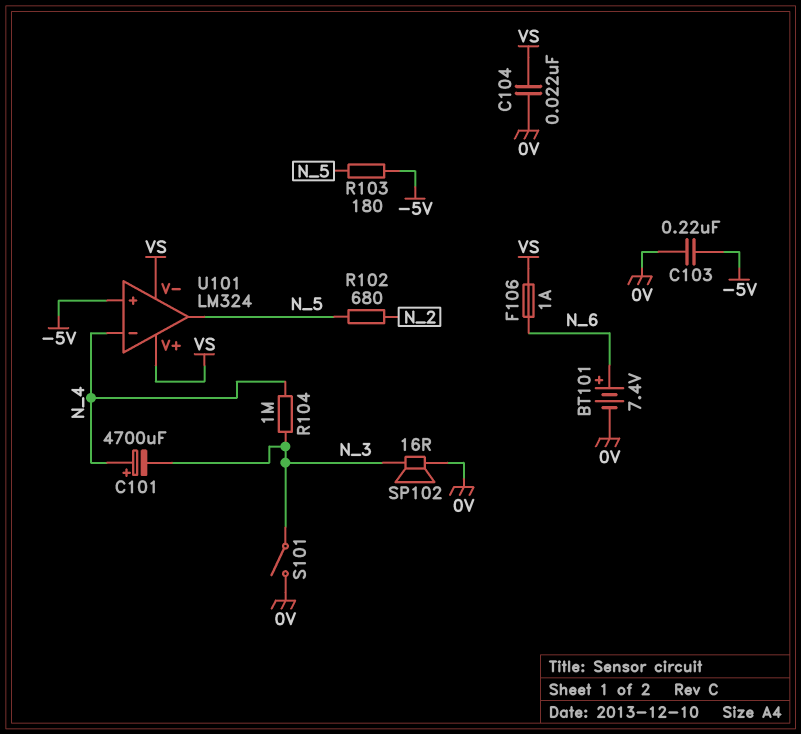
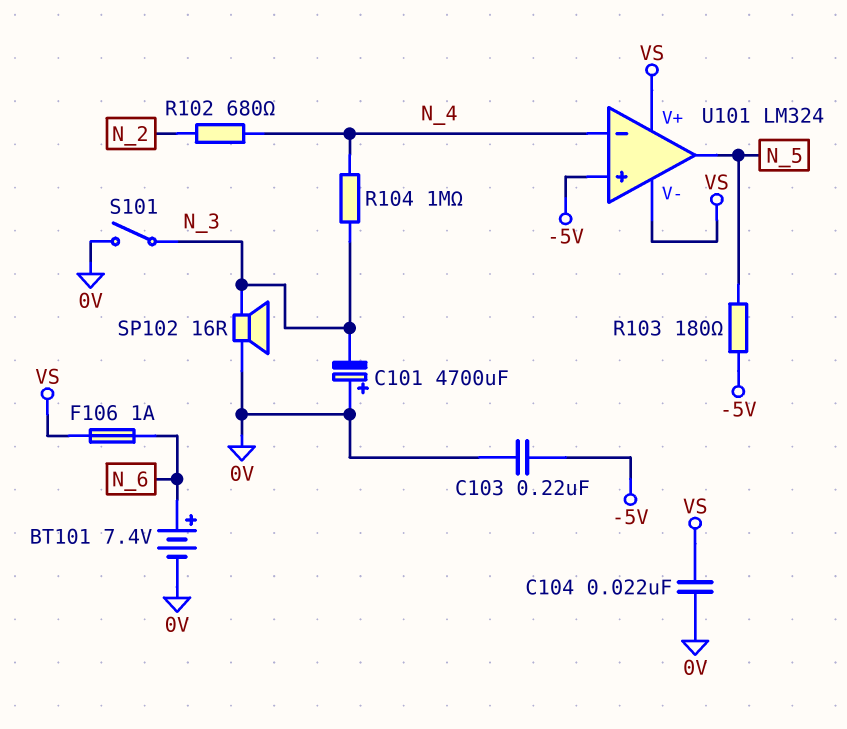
C101: 4700uF (plus N_4, minus N_3) -> 4700uF (plus 0V, minus N_3)
R102: 680 (N_2, N_5) -> 680 (N_2, N_4)

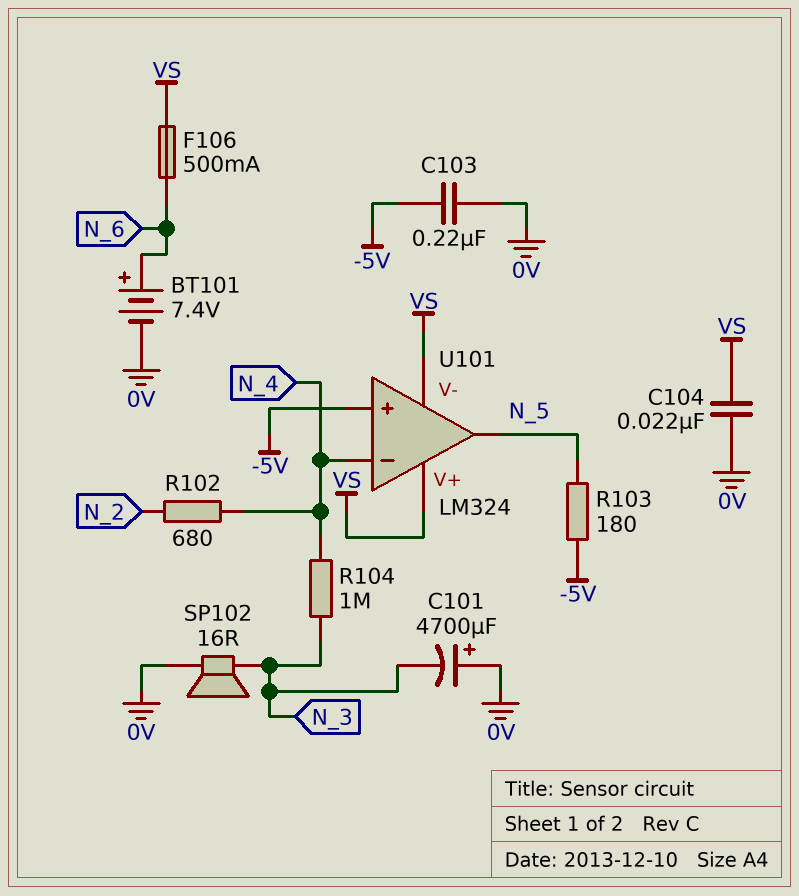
F106: 1A (N_6, VS) -> 500mA (N_6, VS)
S101: switch (0V, N_3) -> none

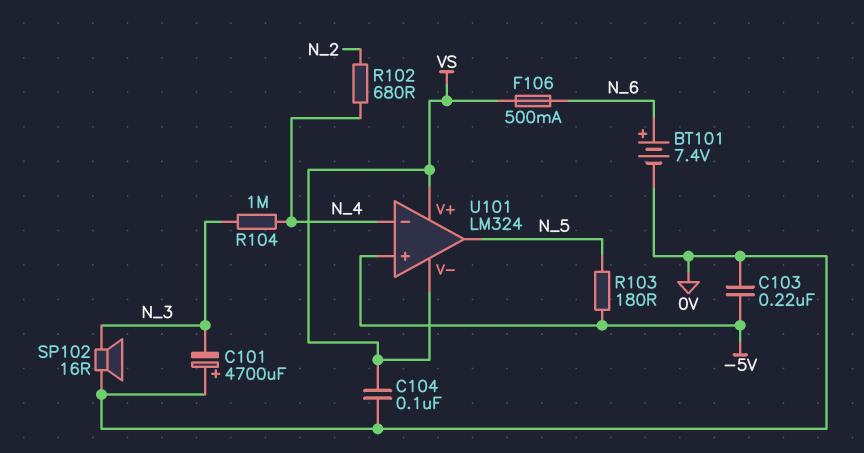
C104: 22nF (0V, VS) -> 100nF (0V, VS)

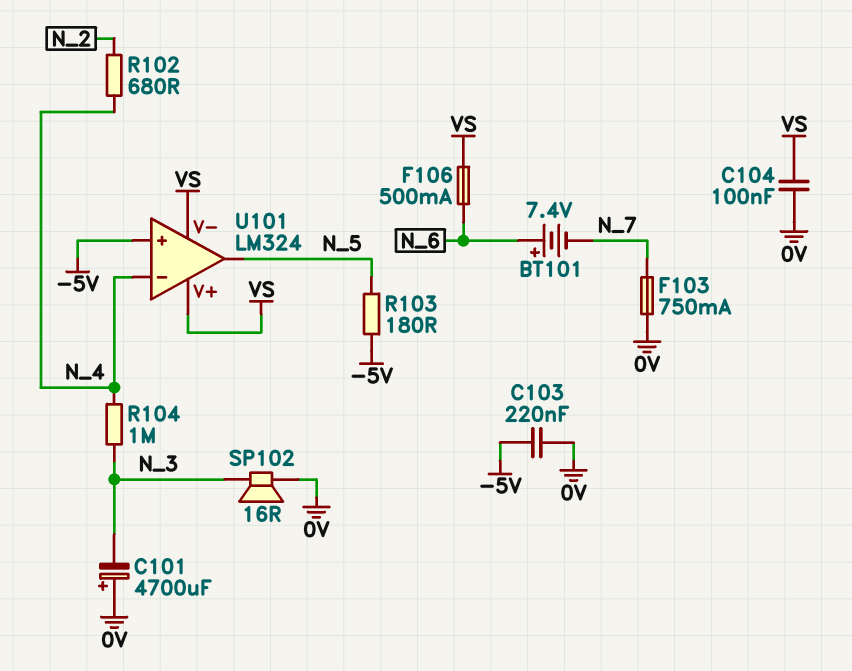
BT101: 7.4V (plus N_6, minus 0V) -> 7.4V (plus N_6, minus N_7)
F103: none -> 750mA (0V, N_7)

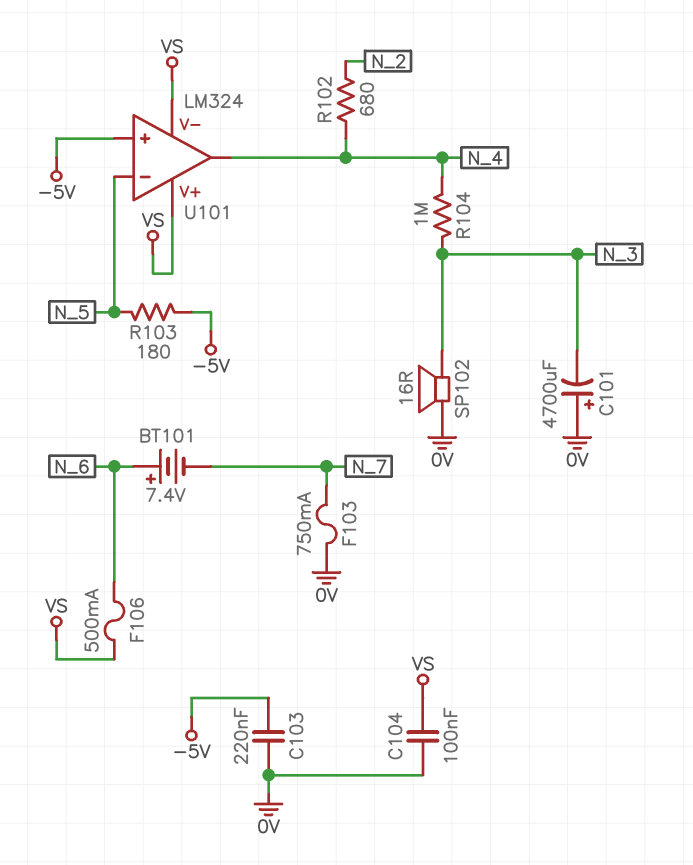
U101 pin in-: N_4 -> N_5
U101 pin out: N_5 -> N_4

